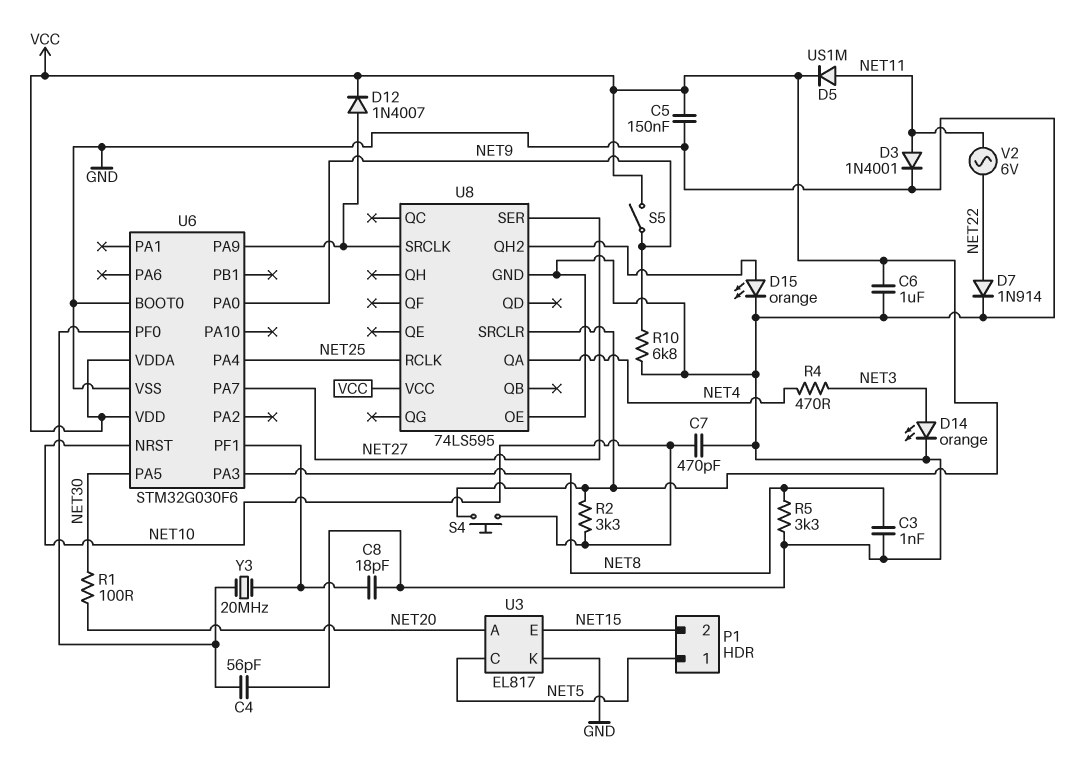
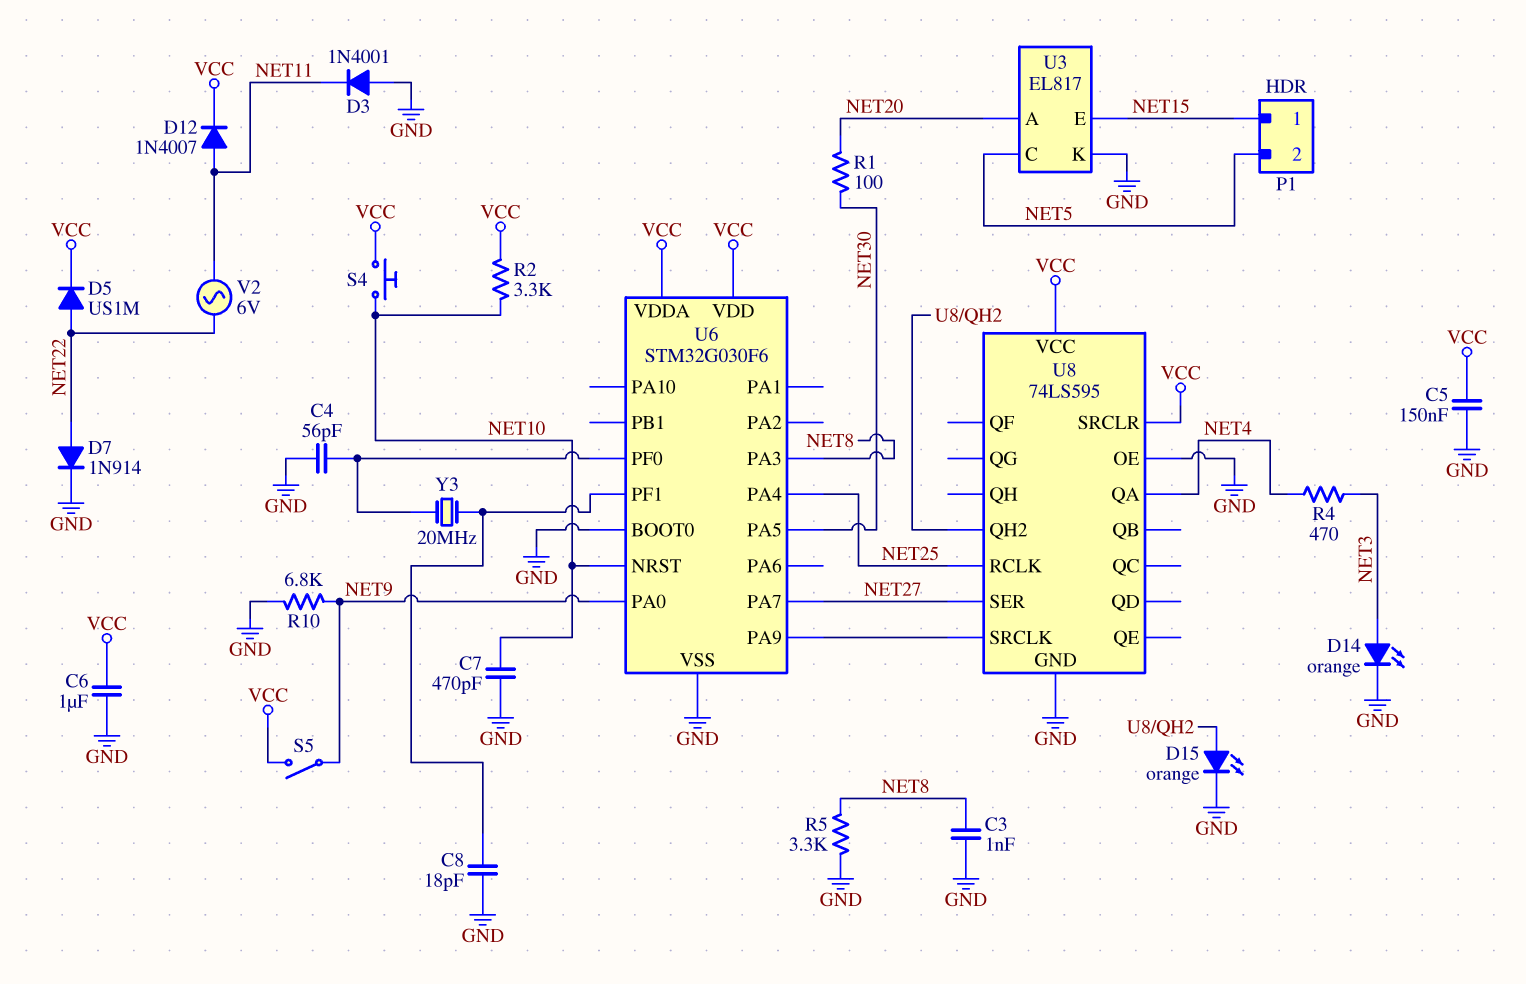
D3: diode 1N4001 (A NET11, K GND) -> diode 1N4001 (A GND, K NET11)
D5: diode US1M (A NET11, K VCC) -> diode US1M (A NET22, K VCC)
D12: diode 1N4007 (A U6/PA9, K VCC) -> diode 1N4007 (A NET11, K VCC)
P1 pin 1: NET5 -> NET15
P1 pin 2: NET15 -> NET5

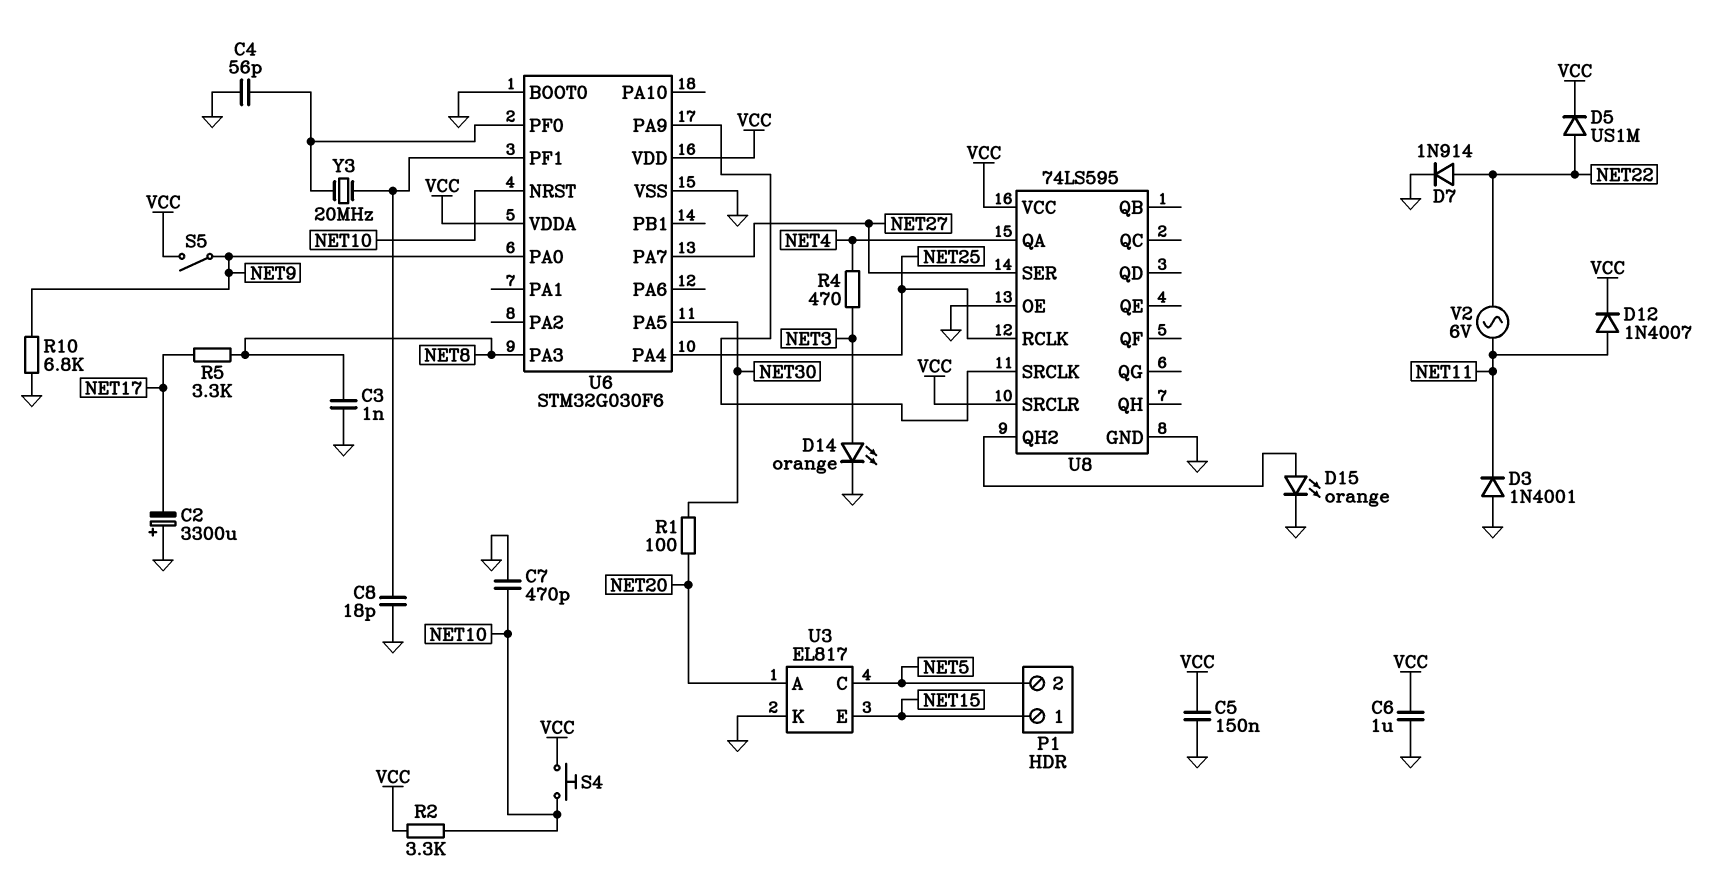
C2: none -> 3300uF (plus GND, minus NET17)
R5: 3.3k (GND, NET8) -> 3.3k (NET8, NET17)

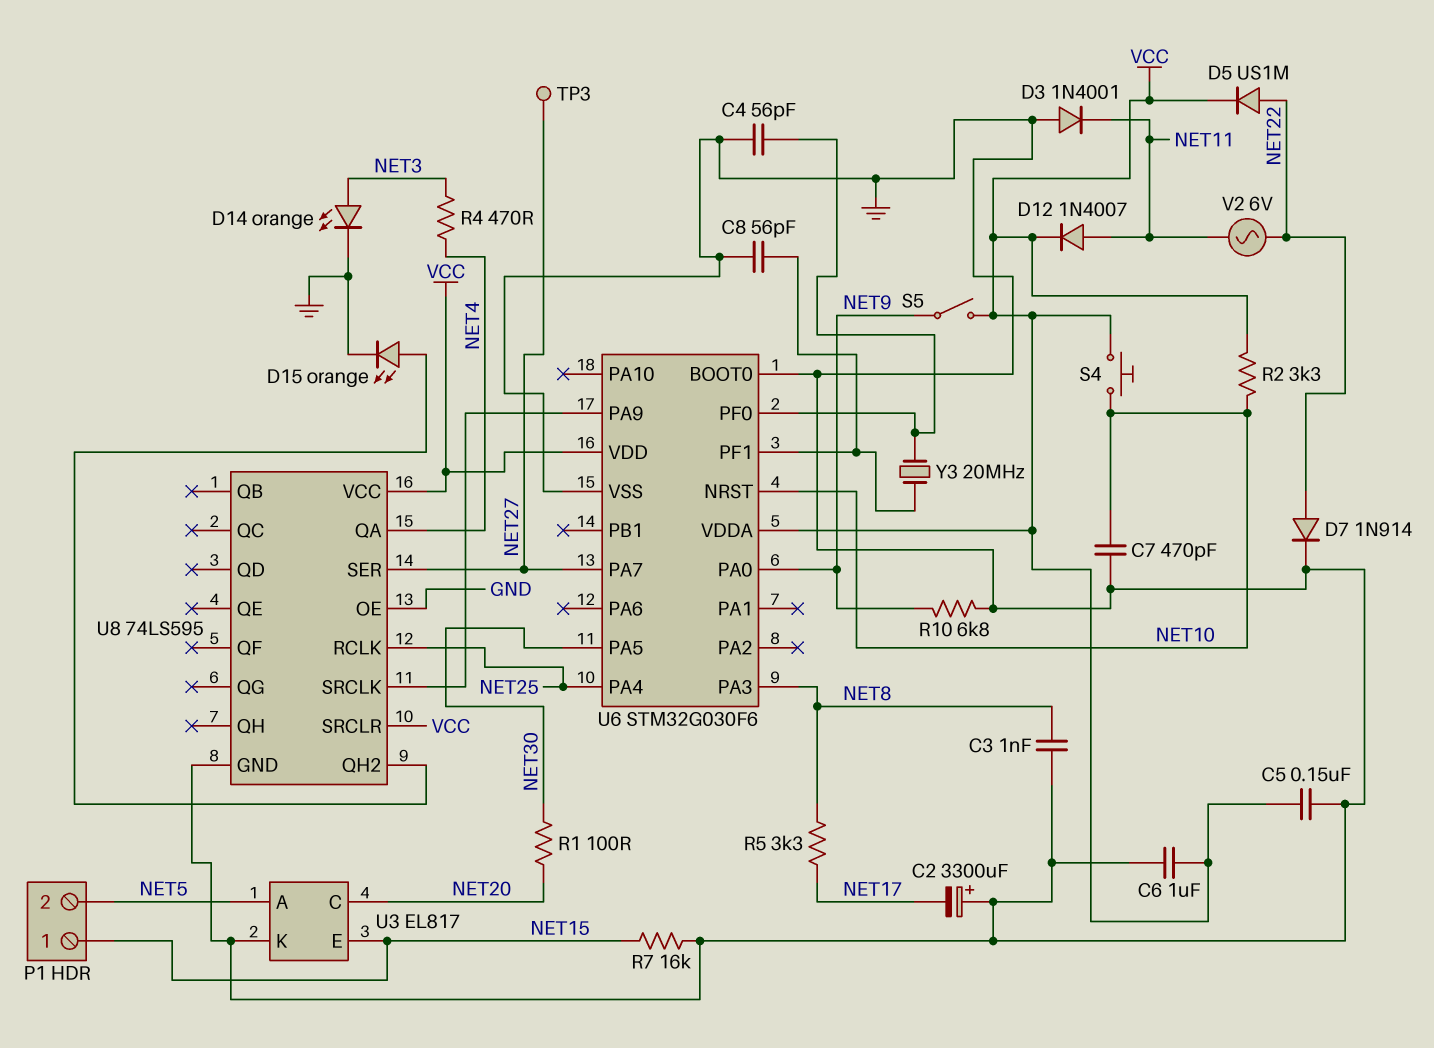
C8: 18pF (GND, U6/PF1) -> 56pF (GND, U6/PF1)
R7: none -> 16k (GND, NET15)
TP3: none -> test point (NET27)
U3 pin A: NET20 -> NET5
U3 pin C: NET5 -> NET20

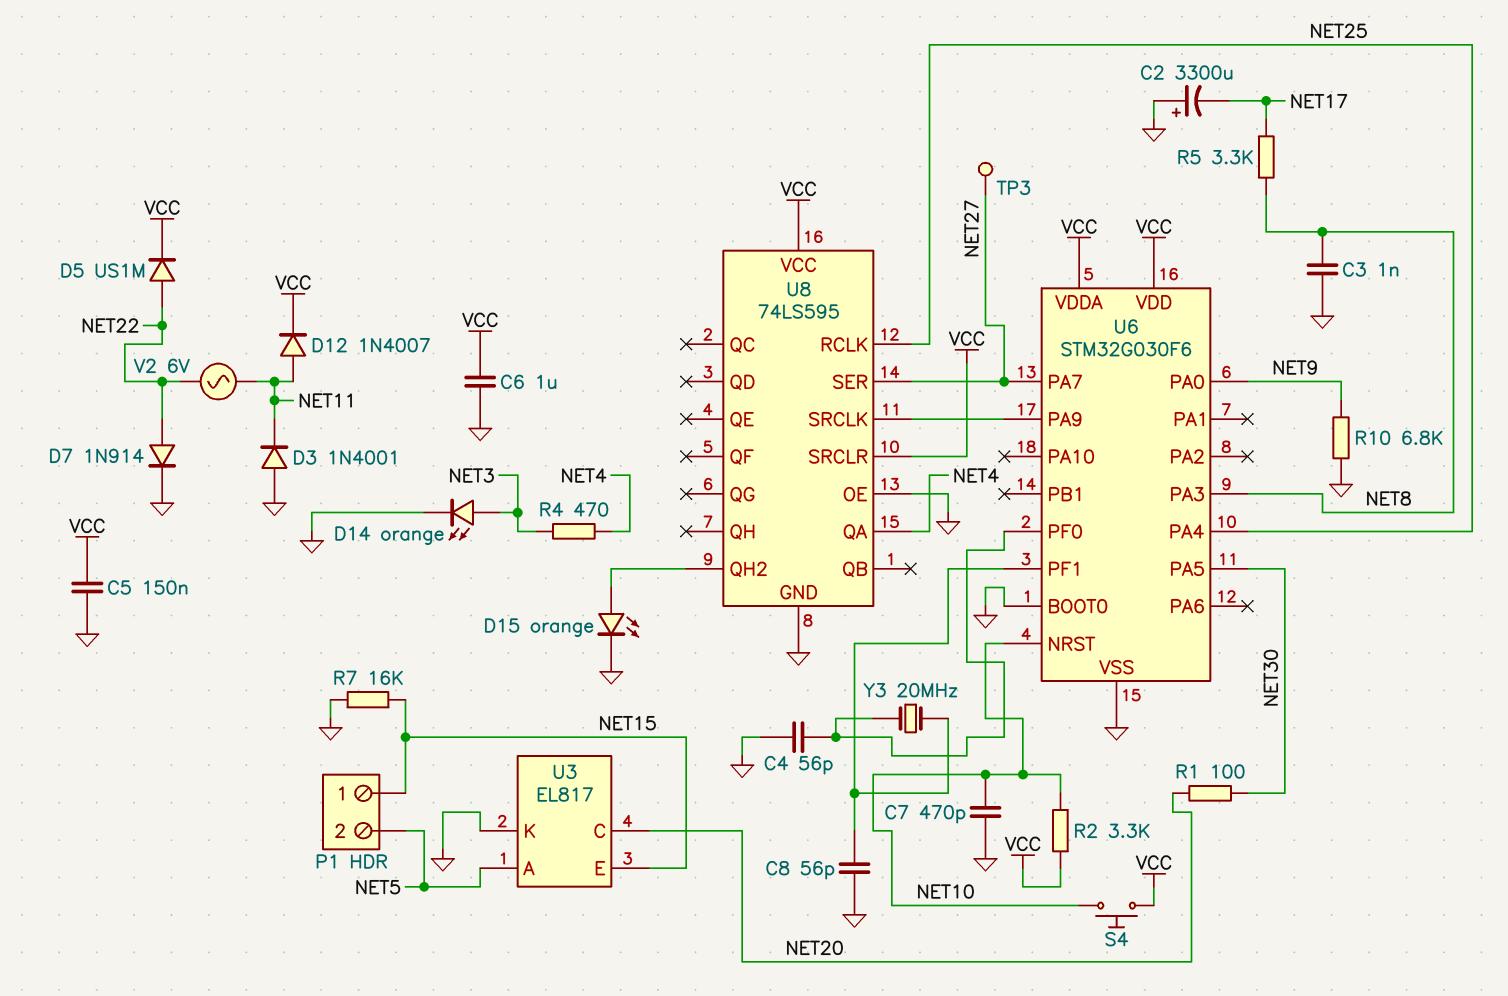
S5: switch (NET9, VCC) -> none

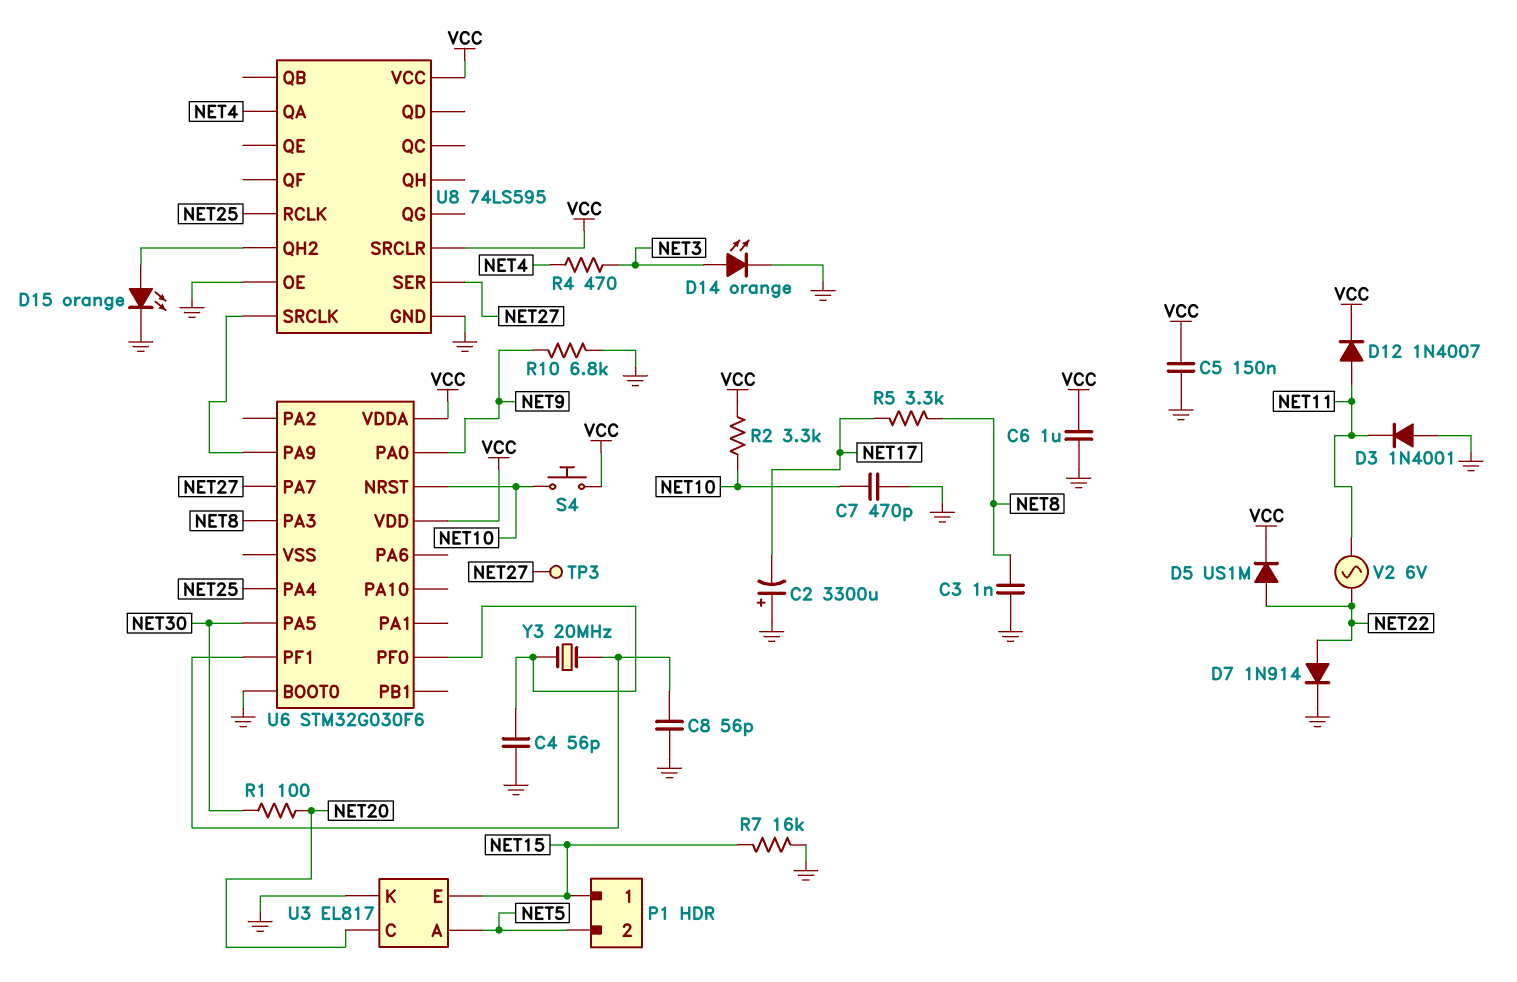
U6 pin VSS: GND -> none

